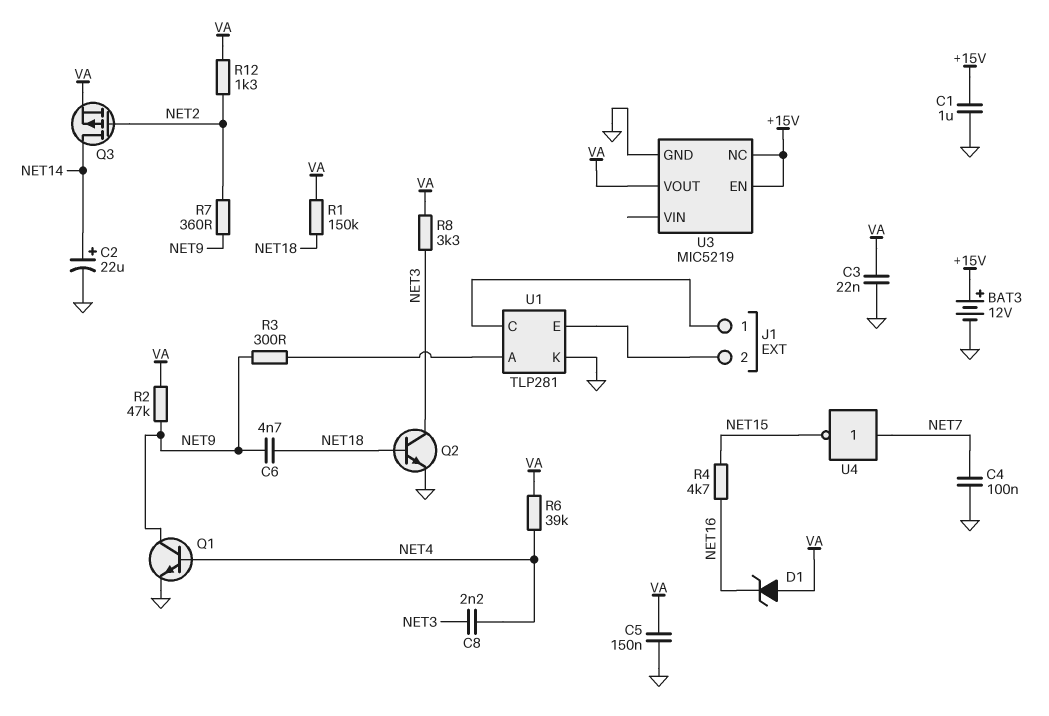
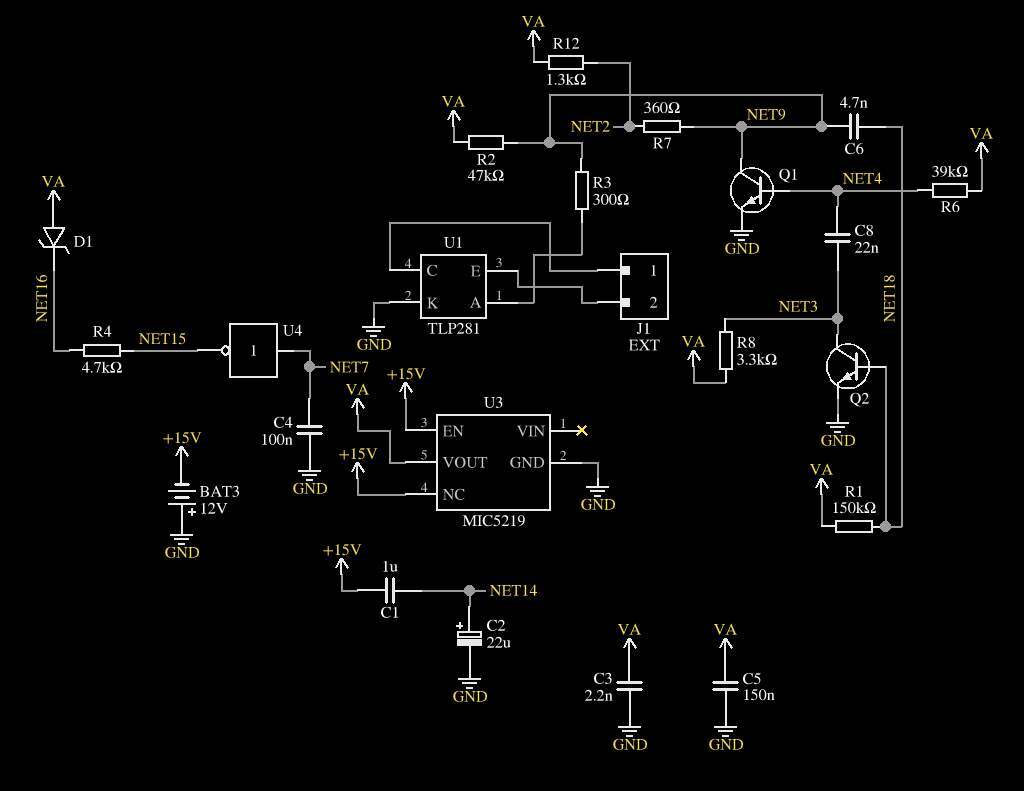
BAT3: 12V (plus +15V, minus GND) -> 12V (plus GND, minus +15V)
C1: 1uF (+15V, GND) -> 1uF (+15V, NET14)
C3: 22nF (GND, VA) -> 2.2nF (GND, VA)
C8: 2.2nF (NET3, NET4) -> 22nF (NET3, NET4)
Q3: PMOS (G NET2, D NET14, S VA) -> none

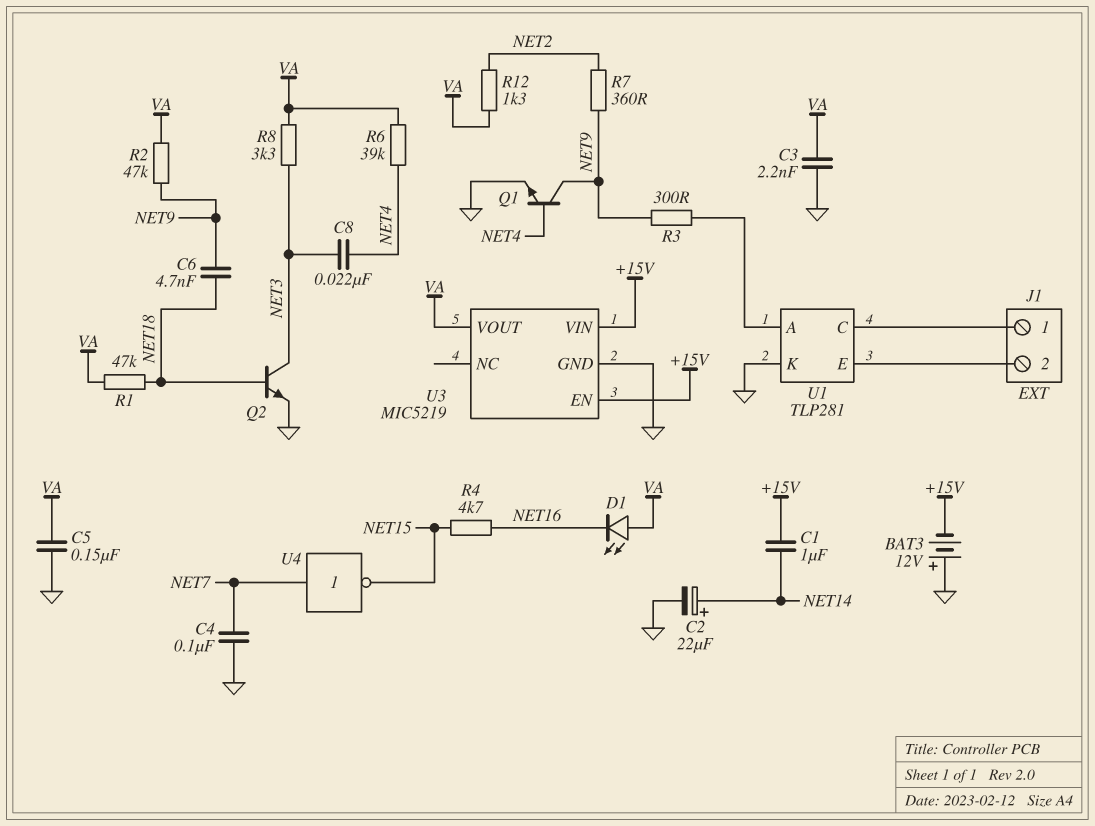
D1: zener (A VA, K NET16) -> LED (A VA, K NET16)
R1: 150k (NET18, VA) -> 47k (NET18, VA)
U3 pin NC: +15V -> none
U3 pin VIN: none -> +15V

